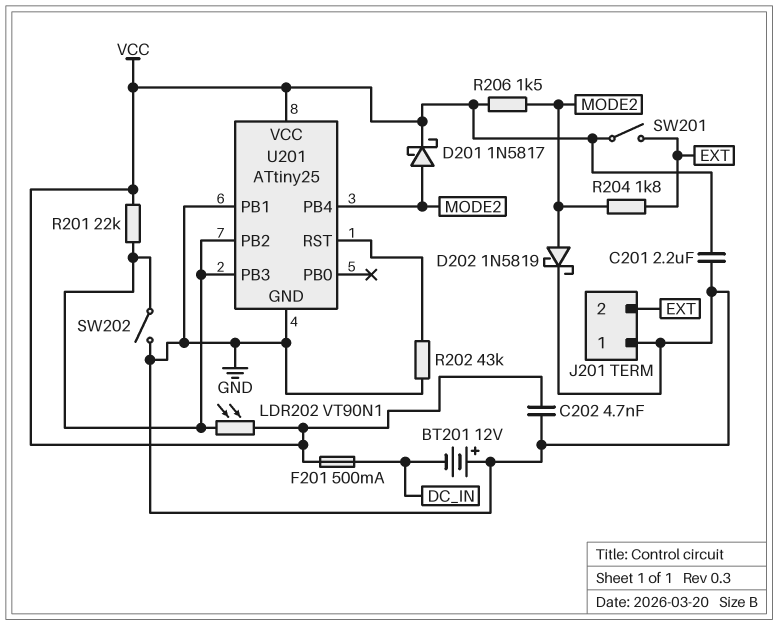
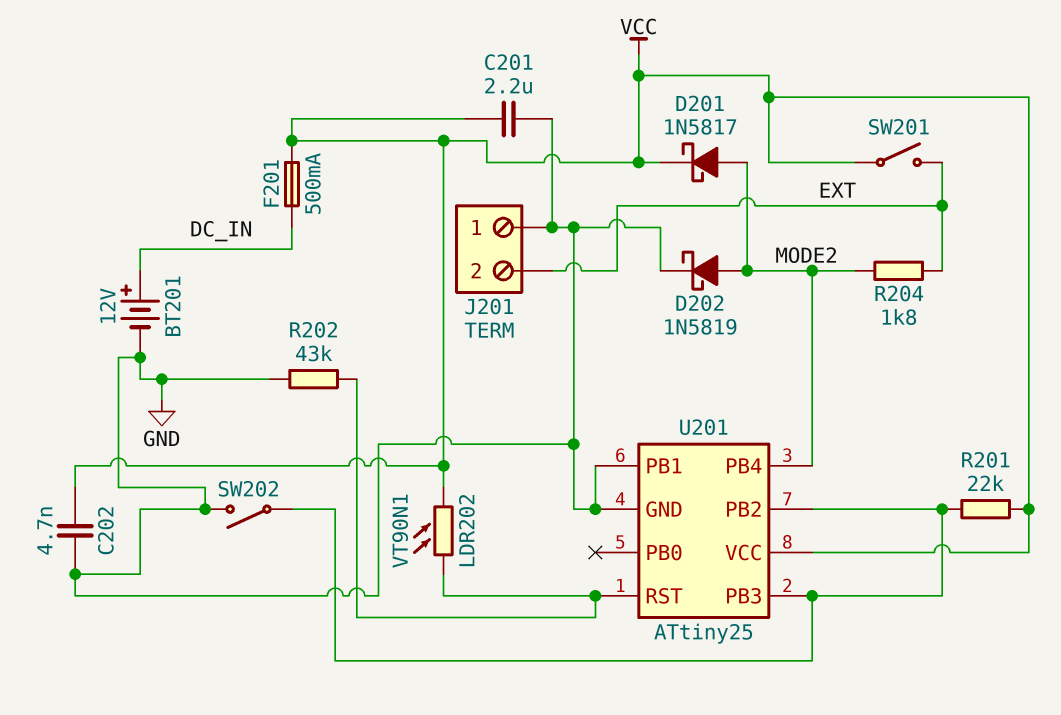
BT201: 12V (plus GND, minus DC_IN) -> 12V (plus DC_IN, minus GND)
LDR202: VT90N1 (U201/PB2, VCC) -> VT90N1 (U201/RST, VCC)
R206: 1.5k (MODE2, VCC) -> none

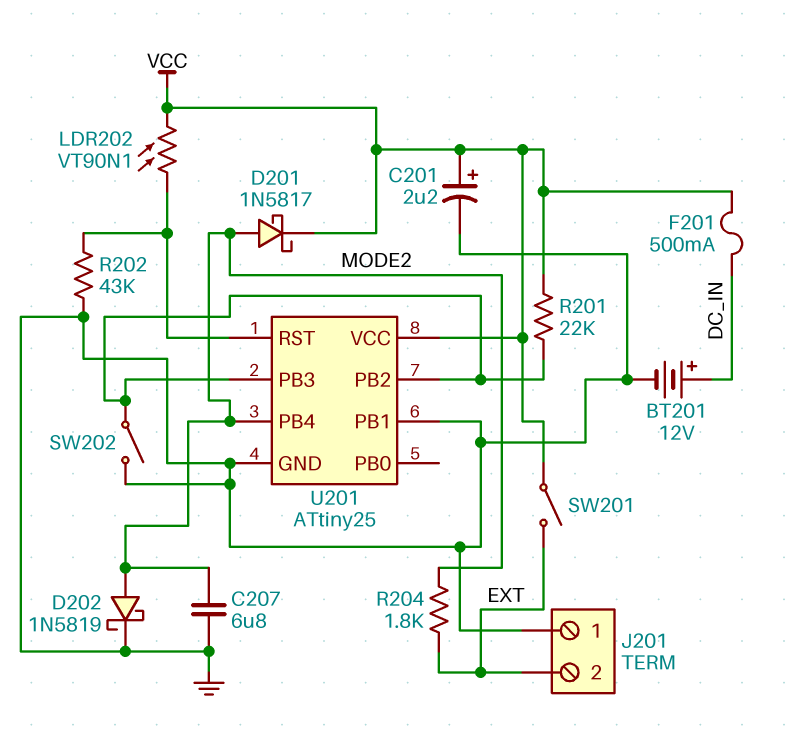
C201: 2.2uF (GND, VCC) -> 2.2uF (plus VCC, minus GND)
C202: 4.7nF (GND, VCC) -> none
C207: none -> 6.8uF (GND, MODE2)

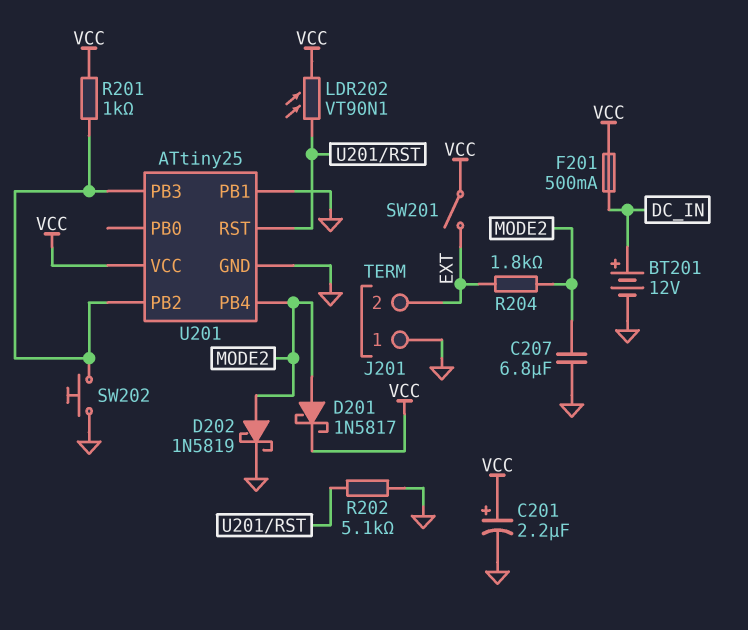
R201: 22k (U201/PB2, VCC) -> 1k (U201/PB2, VCC)
R202: 43k (GND, U201/RST) -> 5.1k (GND, U201/RST)
SW202: switch (GND, U201/PB2) -> button (GND, U201/PB2)

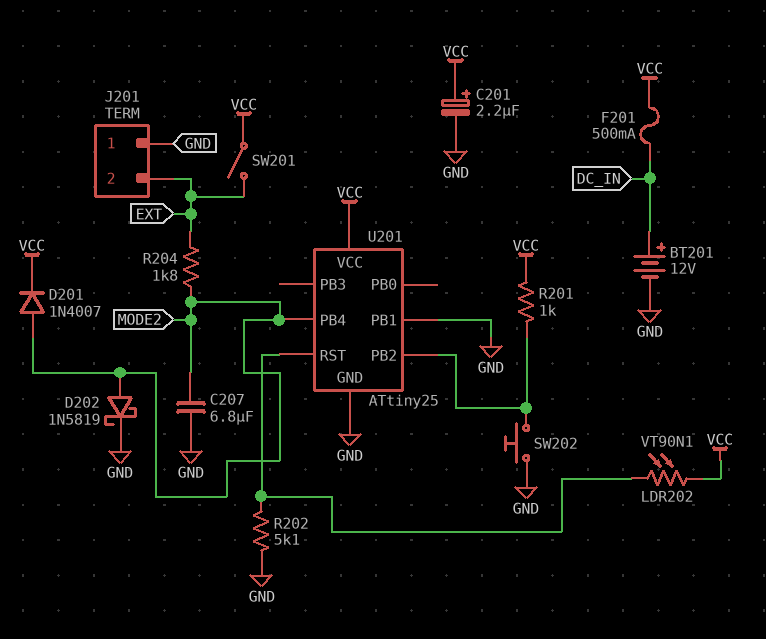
D201: schottky 1N5817 (A MODE2, K VCC) -> diode 1N4007 (A MODE2, K VCC)
U201 pin PB3: U201/PB2 -> none

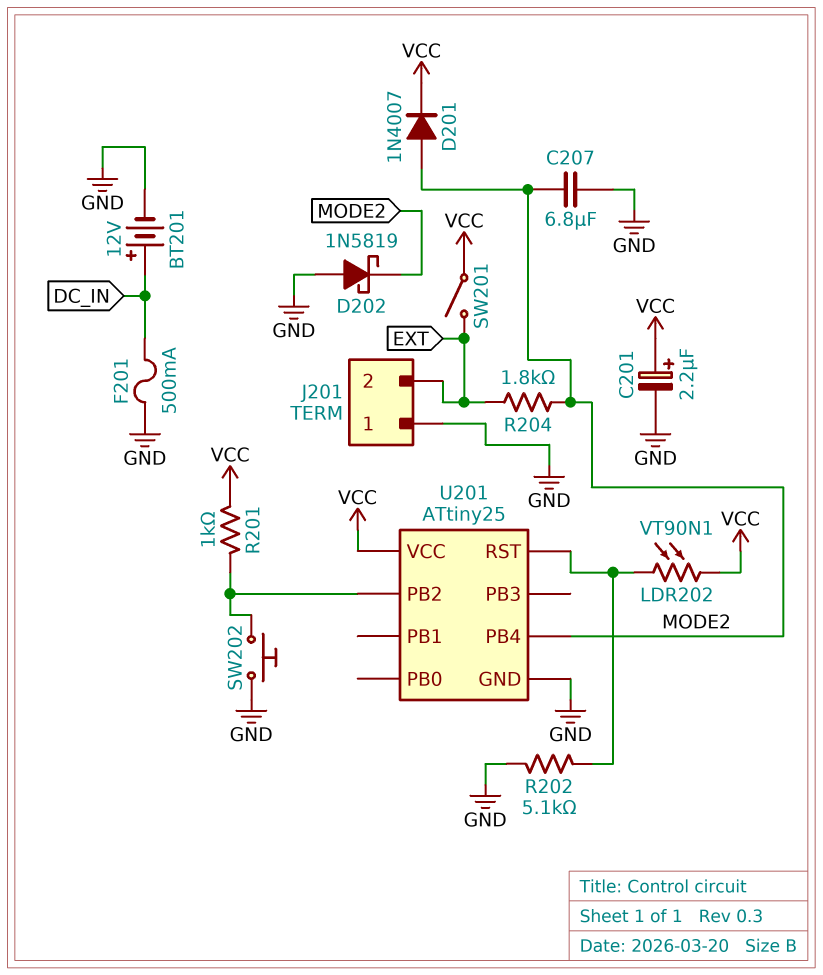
D202: schottky 1N5819 (A MODE2, K GND) -> schottky 1N5819 (A GND, K MODE2)
F201: 500mA (DC_IN, VCC) -> 500mA (DC_IN, GND)
U201 pin PB1: GND -> none

